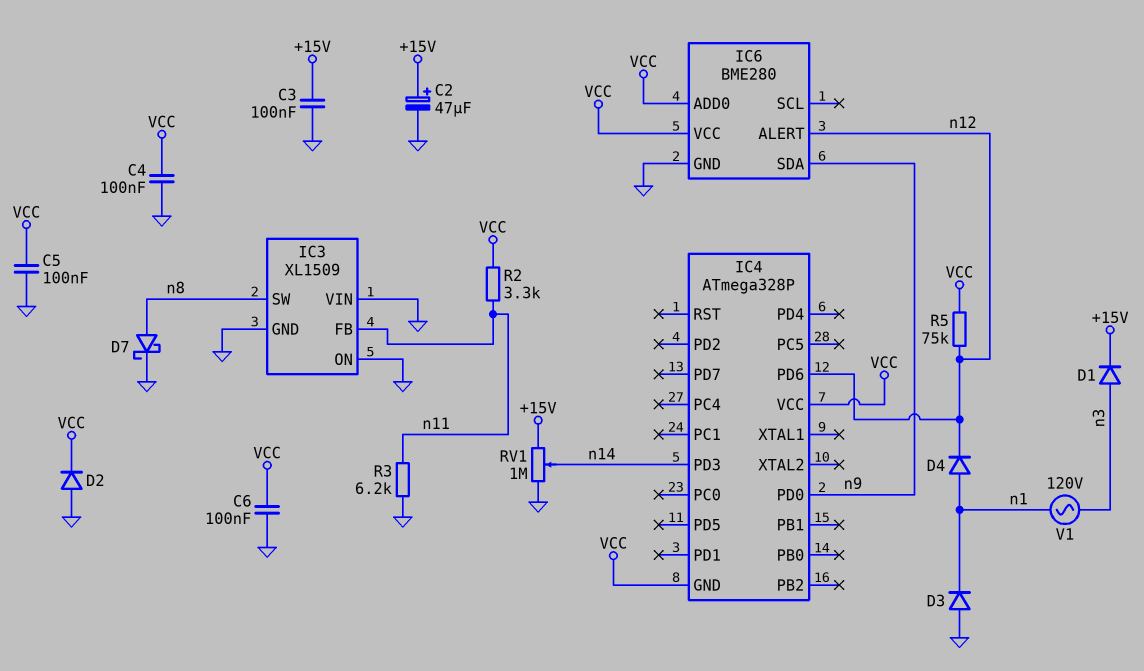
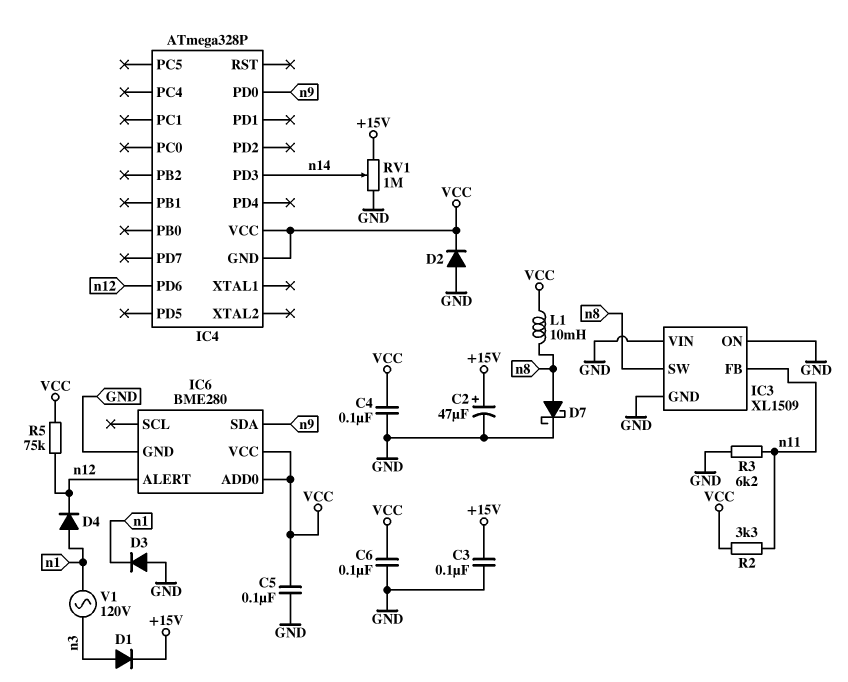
L1: none -> 10mH (VCC, n8)

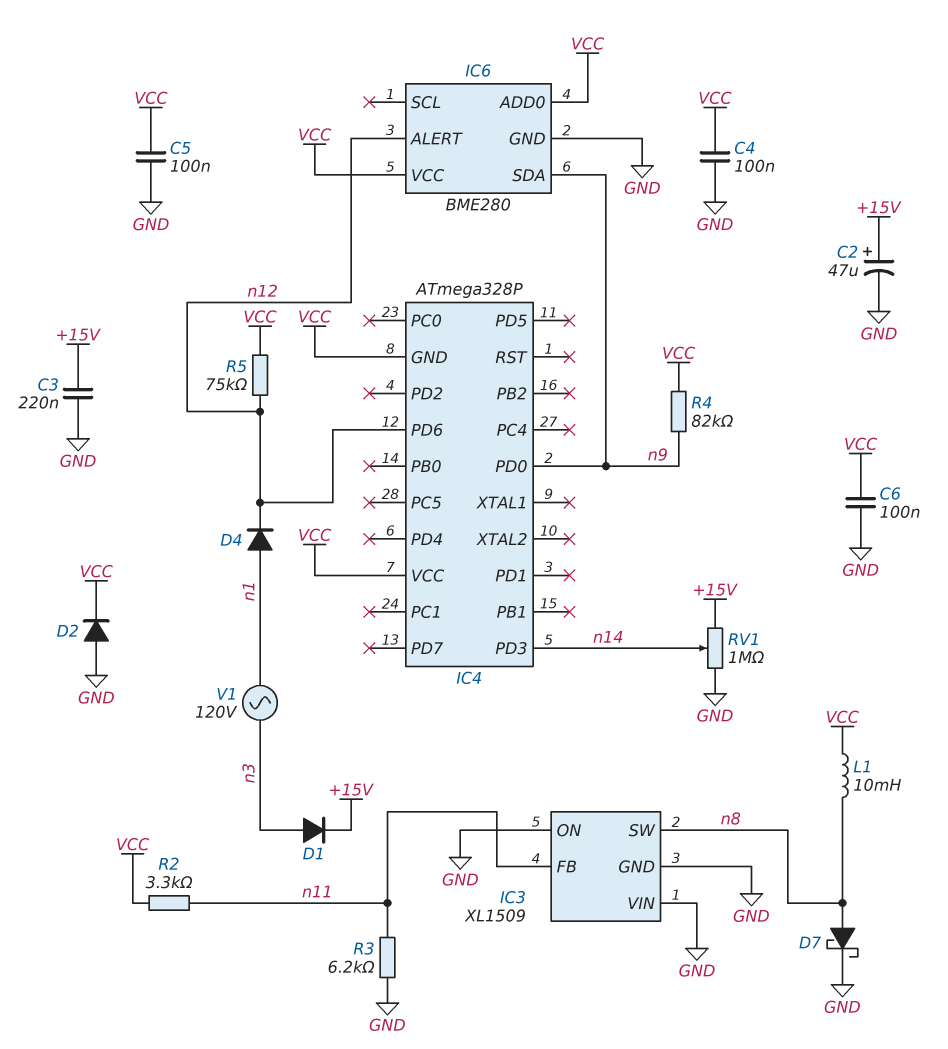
C3: 100nF (+15V, GND) -> 220nF (+15V, GND)
D3: diode (A GND, K n1) -> none
R4: none -> 82k (VCC, n9)

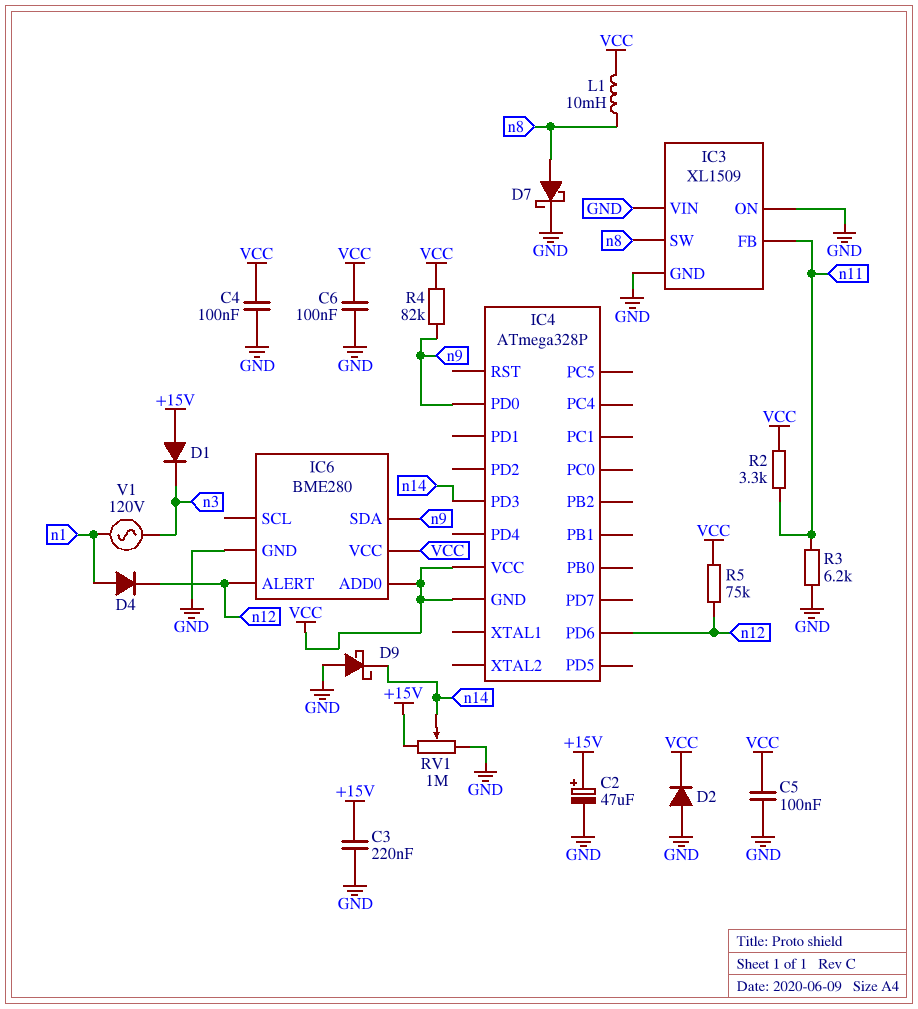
D1: diode (A n3, K +15V) -> diode (A +15V, K n3)
D9: none -> schottky (A GND, K n14)

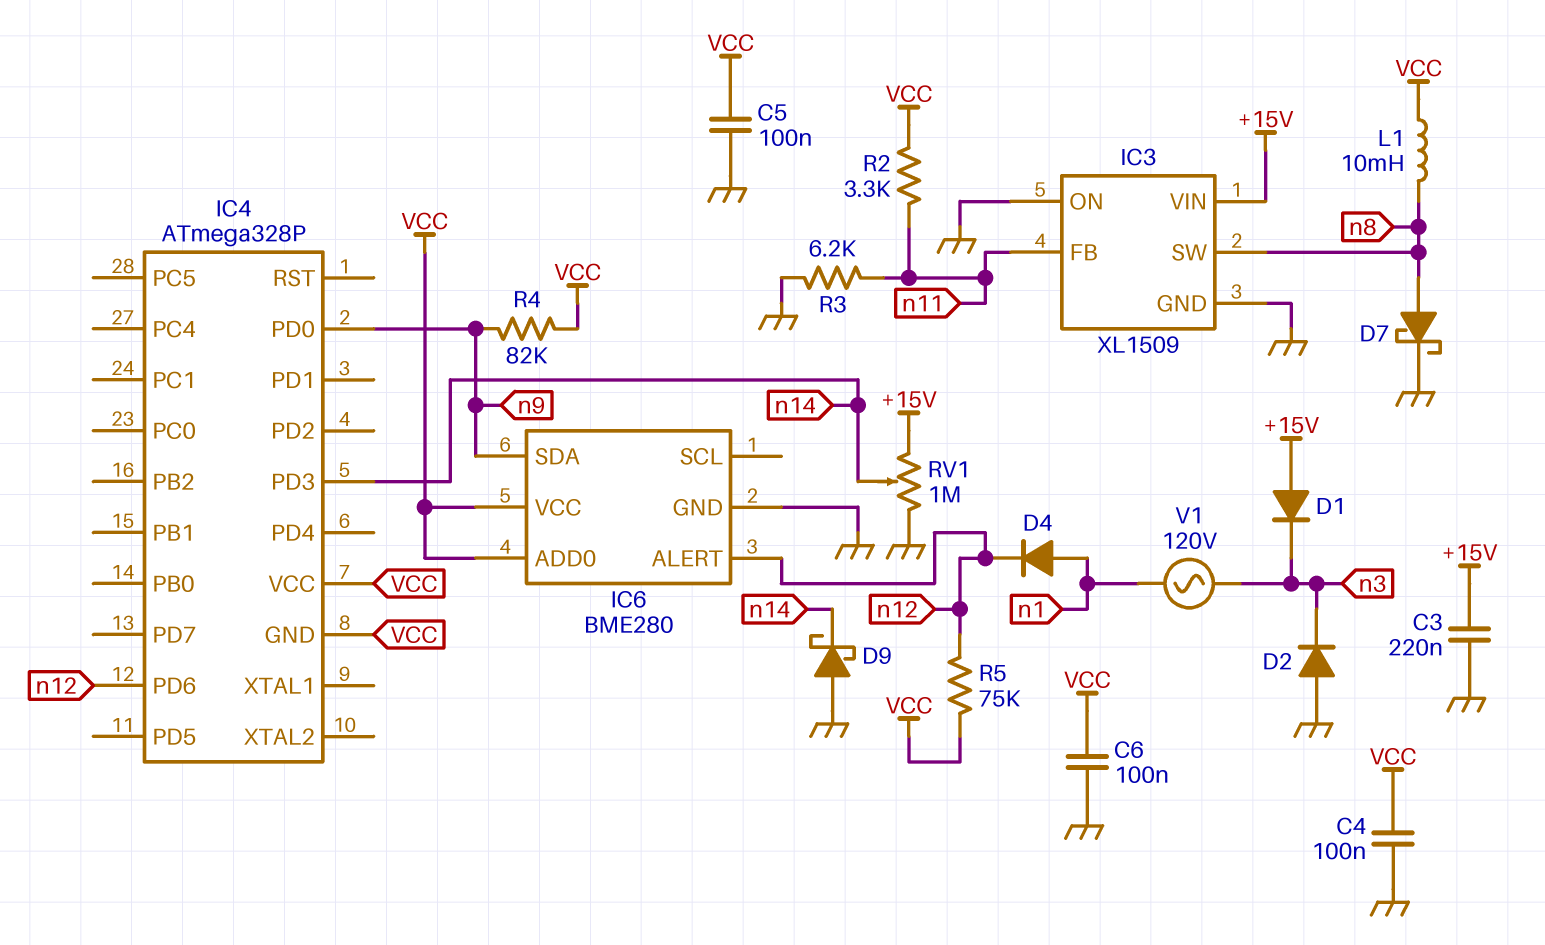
C2: 47uF (plus +15V, minus GND) -> none
D2: diode (A GND, K VCC) -> diode (A GND, K n3)
IC3 pin VIN: GND -> +15V

